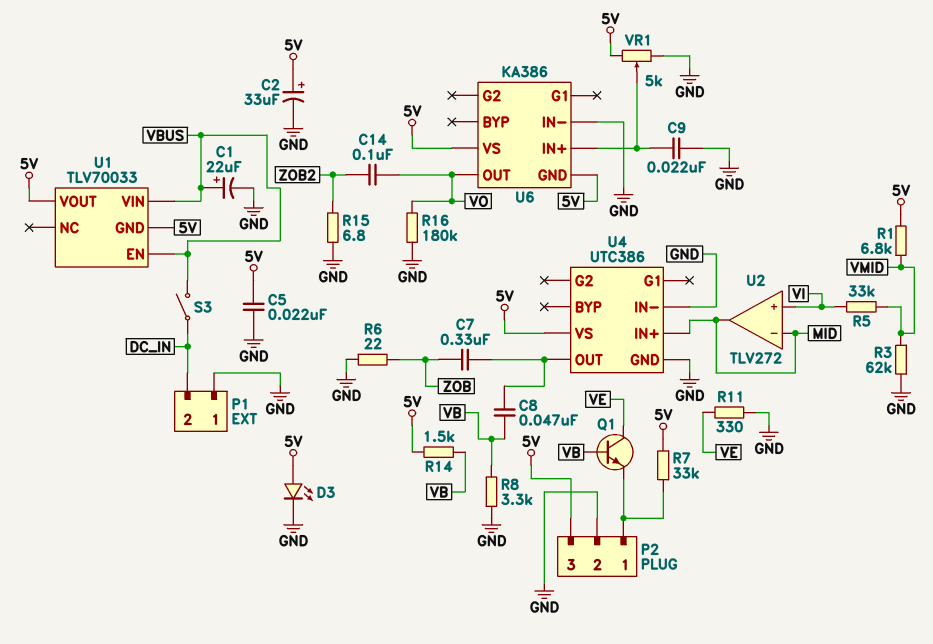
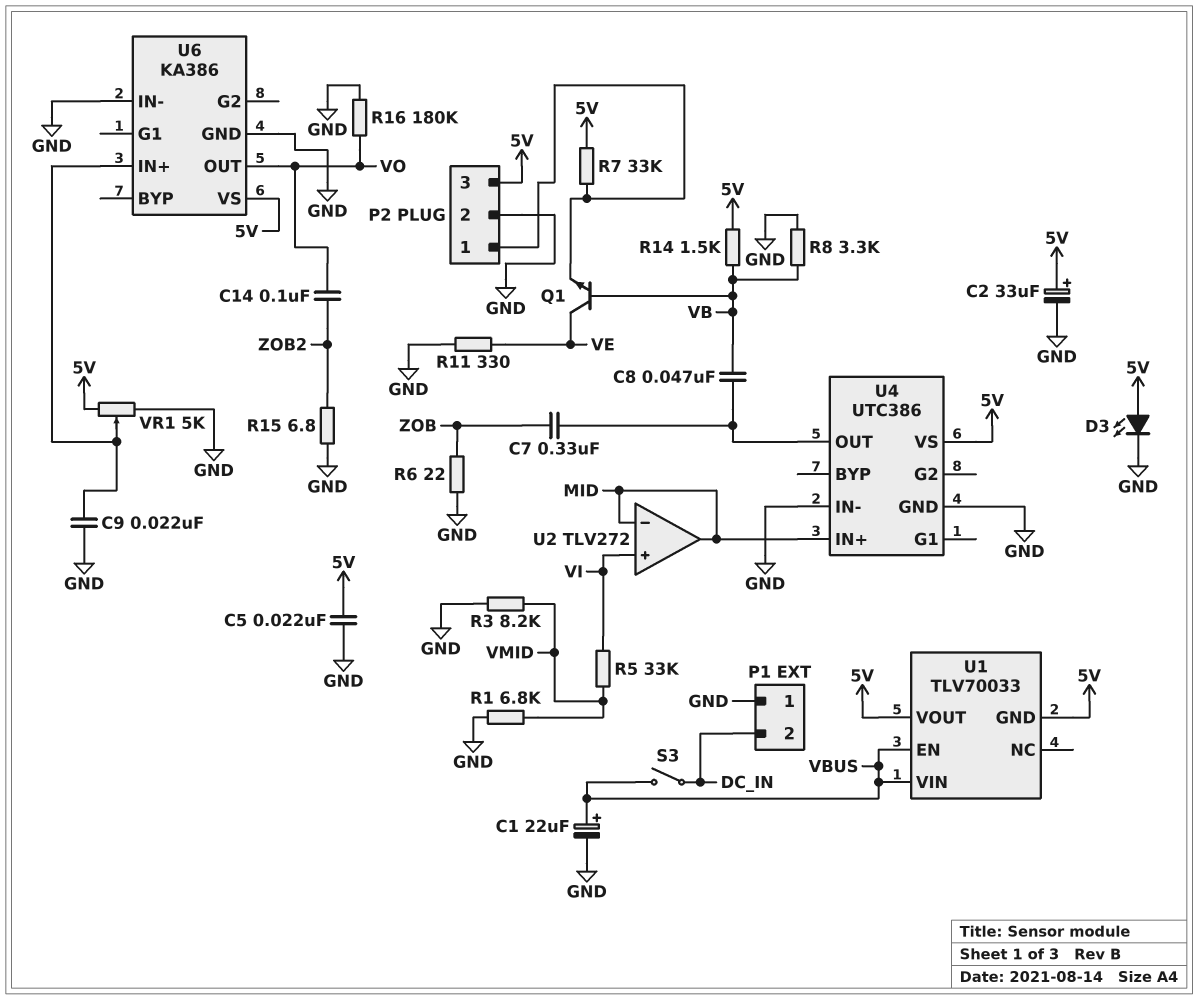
R1: 6.8k (5V, VMID) -> 6.8k (GND, VMID)
R3: 62k (GND, VMID) -> 8.2k (GND, VMID)
U6 pin GND: 5V -> GND

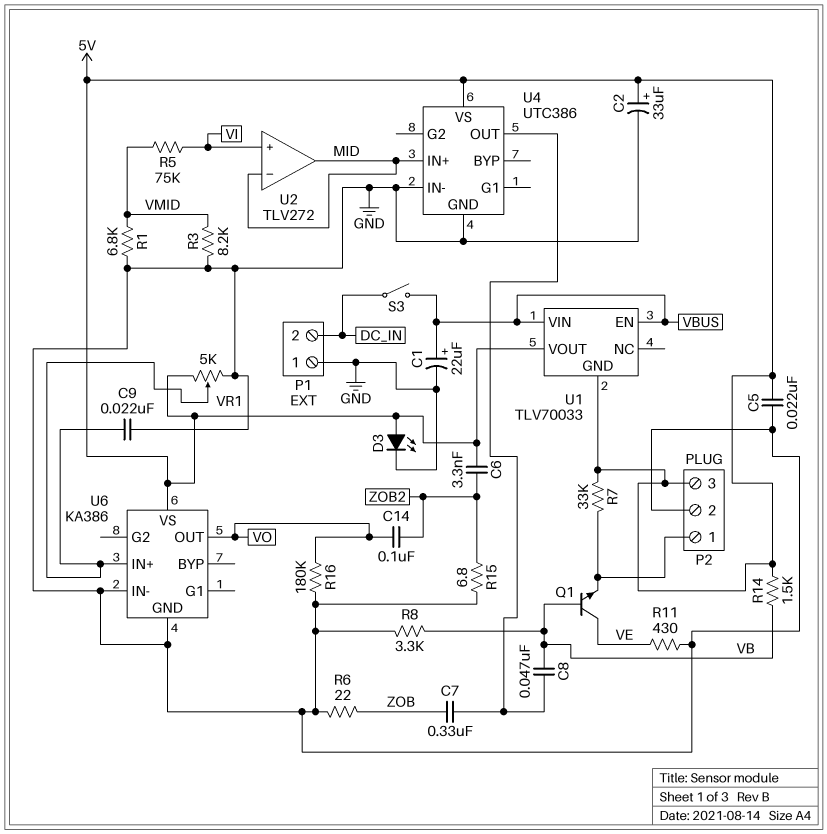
C6: none -> 3.3nF (5V, ZOB2)
R5: 33k (VI, VMID) -> 75k (VI, VMID)
R11: 330 (GND, VE) -> 430 (GND, VE)

